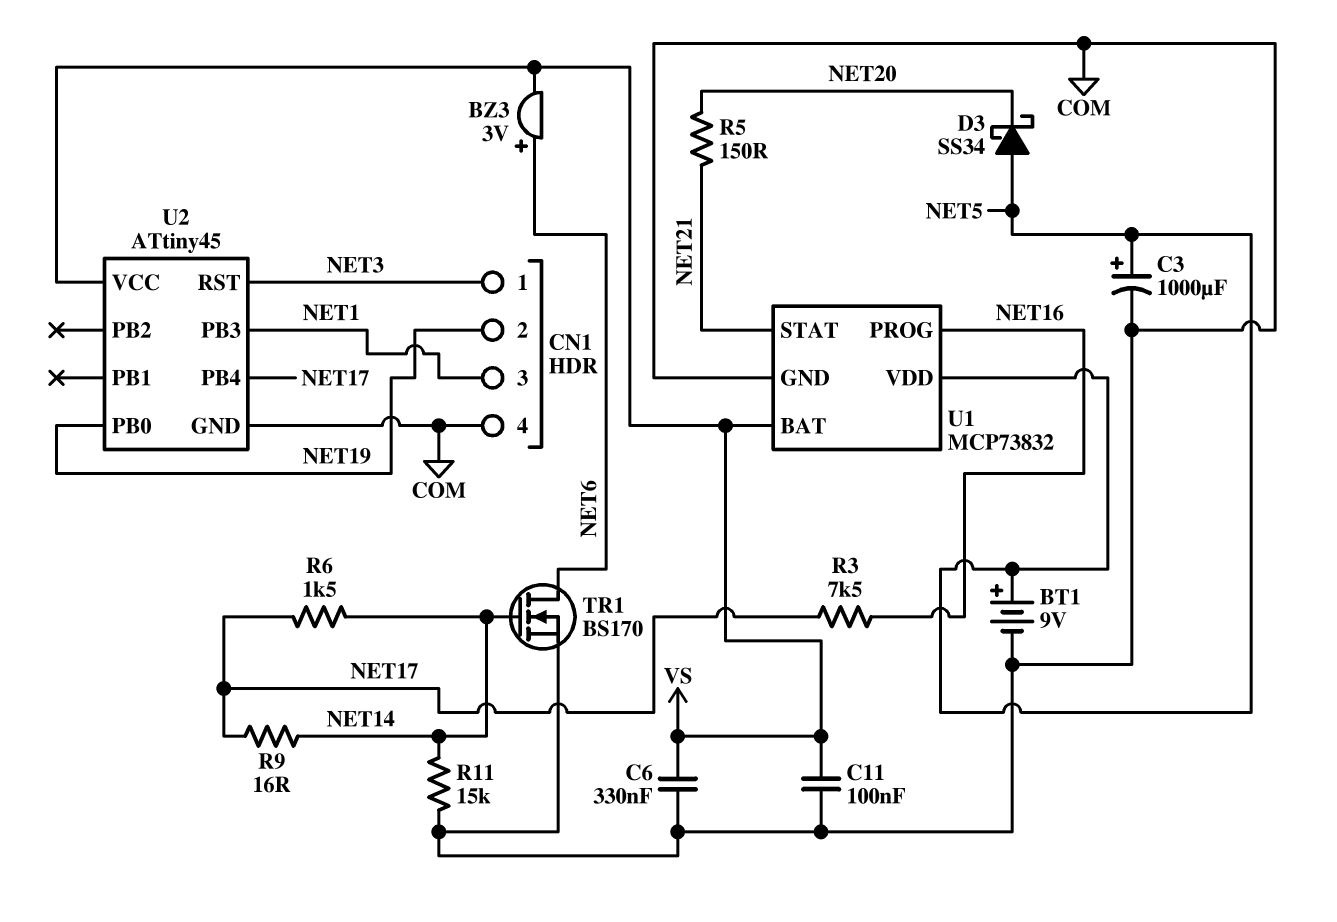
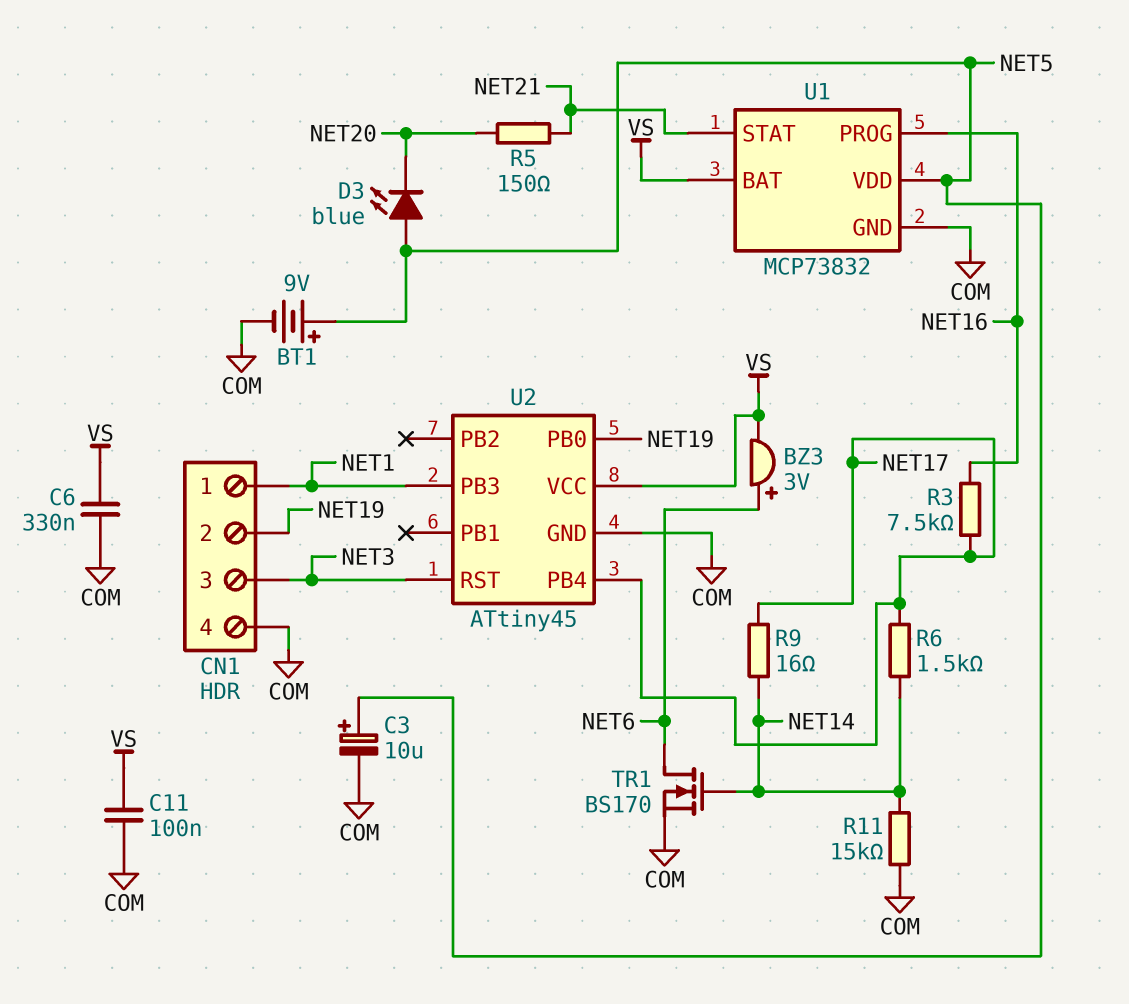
C3: 1000uF (plus NET5, minus COM) -> 10uF (plus NET5, minus COM)
CN1 pin 1: NET3 -> NET1
CN1 pin 3: NET1 -> NET3
D3: schottky SS34 (A NET5, K NET20) -> LED blue (A NET5, K NET20)

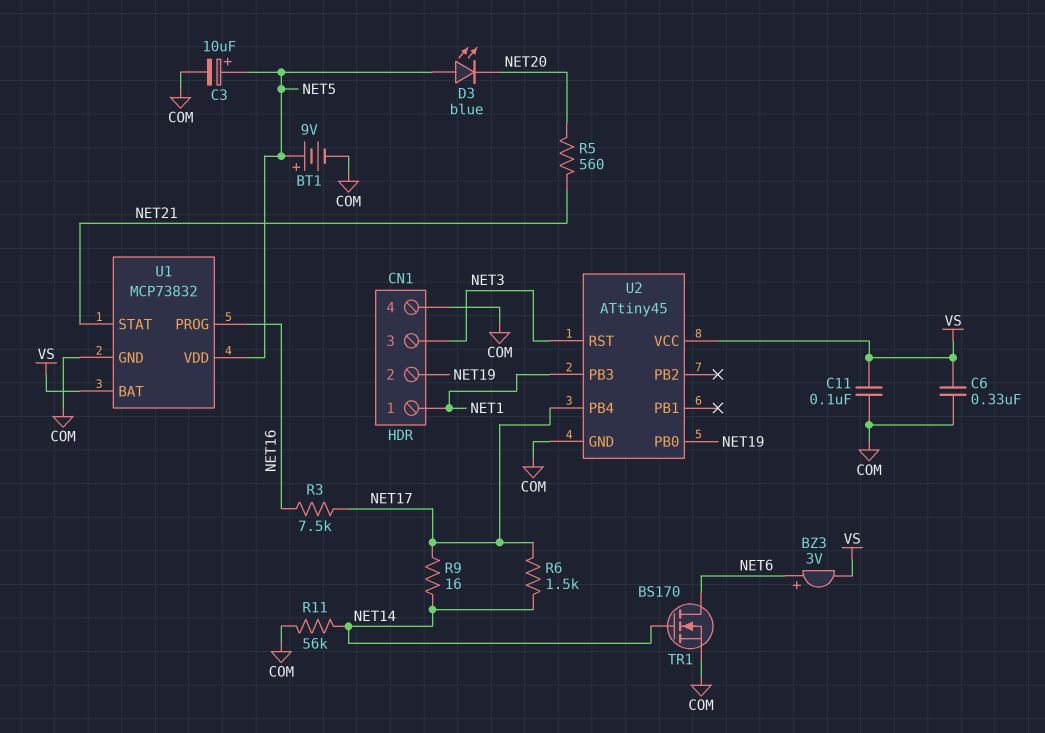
R5: 150 (NET20, NET21) -> 560 (NET20, NET21)
R11: 15k (COM, NET14) -> 56k (COM, NET14)

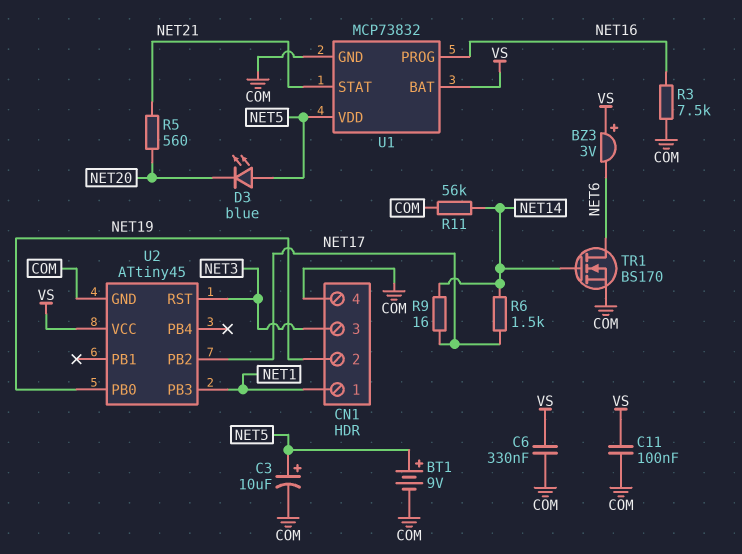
BZ3: buzzer 3V (plus NET6, minus VS) -> buzzer 3V (plus VS, minus NET6)
R3: 7.5k (NET16, NET17) -> 7.5k (COM, NET16)
U2 pin PB2: none -> NET17
U2 pin PB4: NET17 -> none

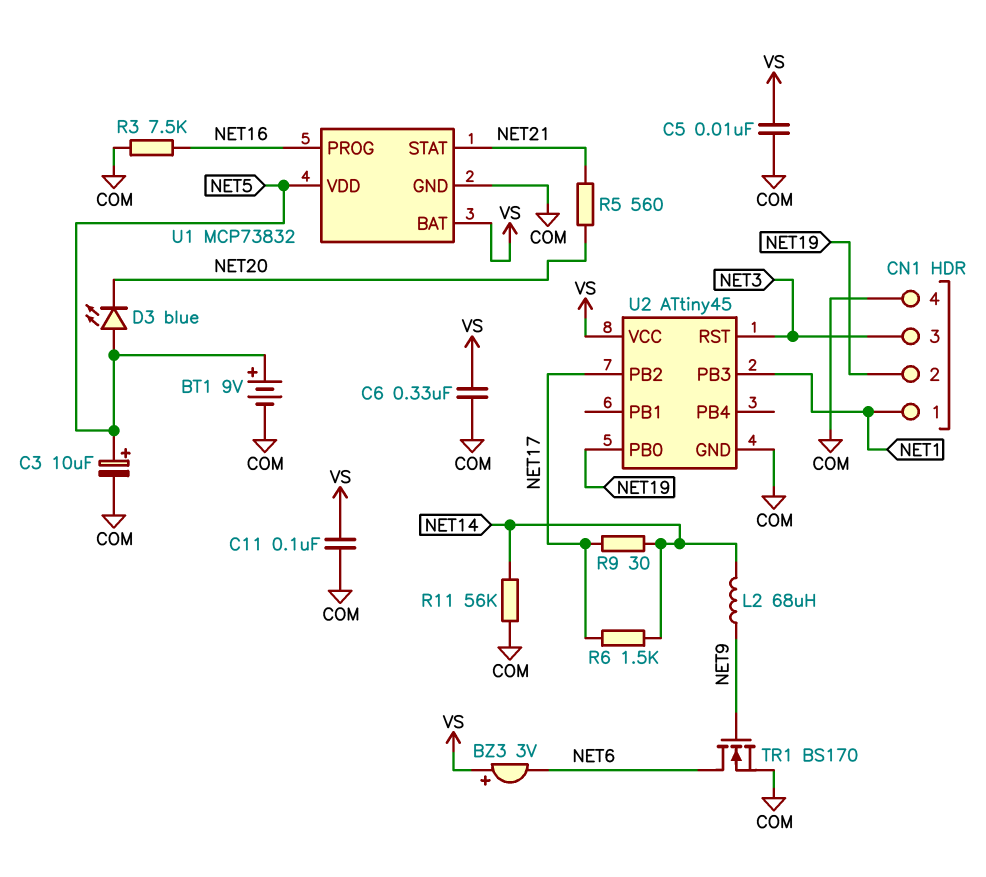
C5: none -> 10nF (COM, VS)
L2: none -> 68uH (NET9, NET14)
R9: 16 (NET14, NET17) -> 30 (NET14, NET17)
TR1: NMOS BS170 (G NET14, D NET6, S COM) -> NMOS BS170 (G NET9, D NET6, S COM)

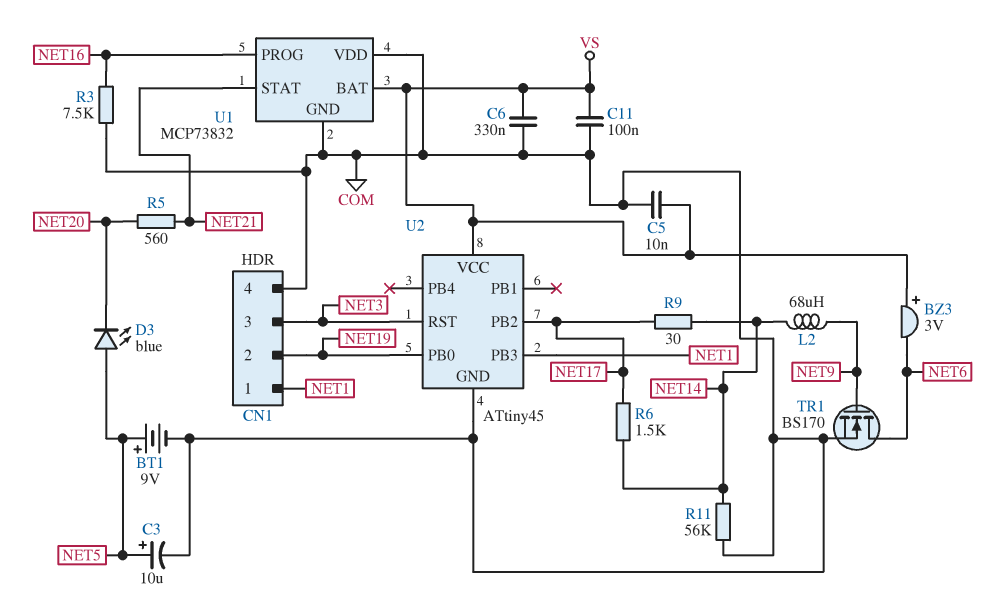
U1 pin VDD: NET5 -> COM

